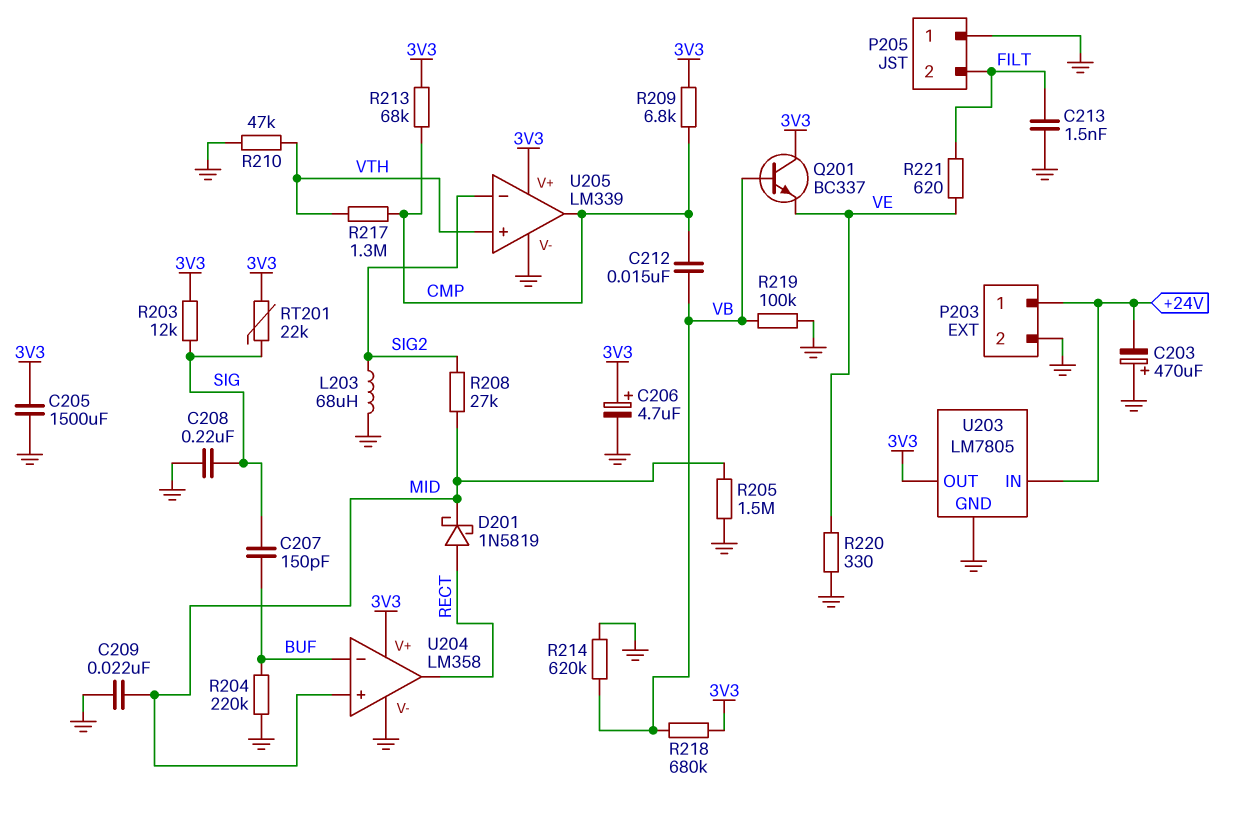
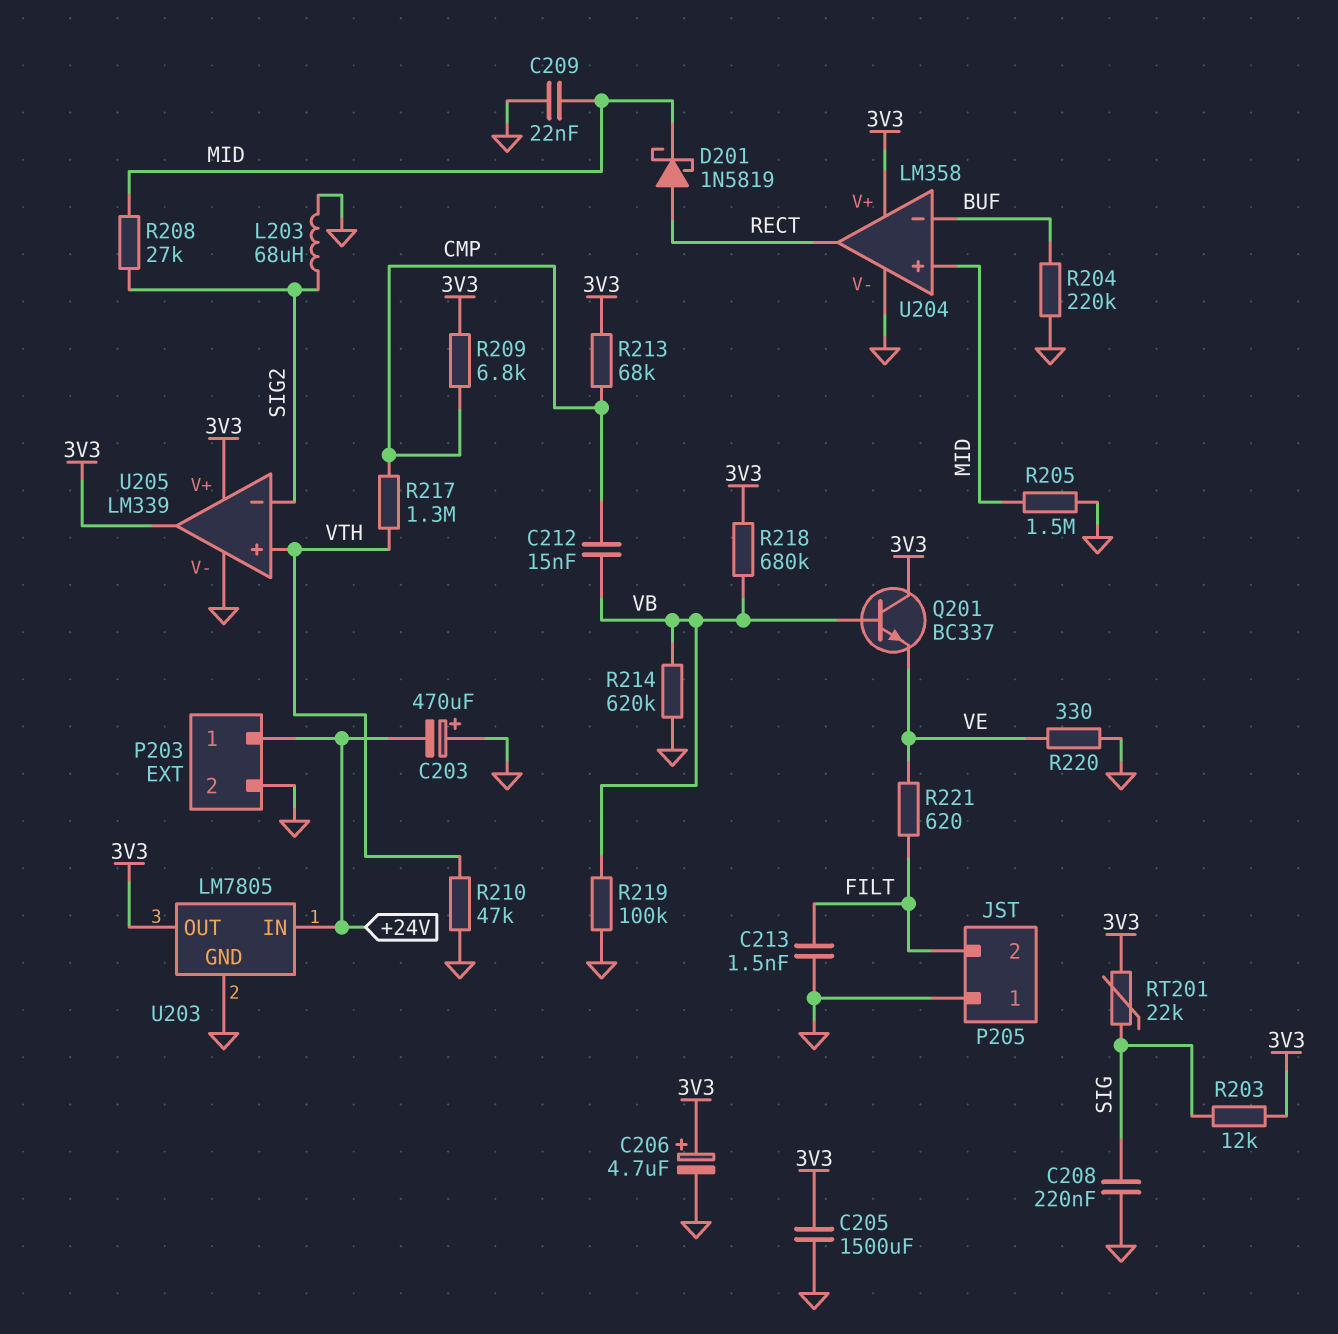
C207: 150pF (BUF, SIG) -> none
U205 pin out: CMP -> 3V3

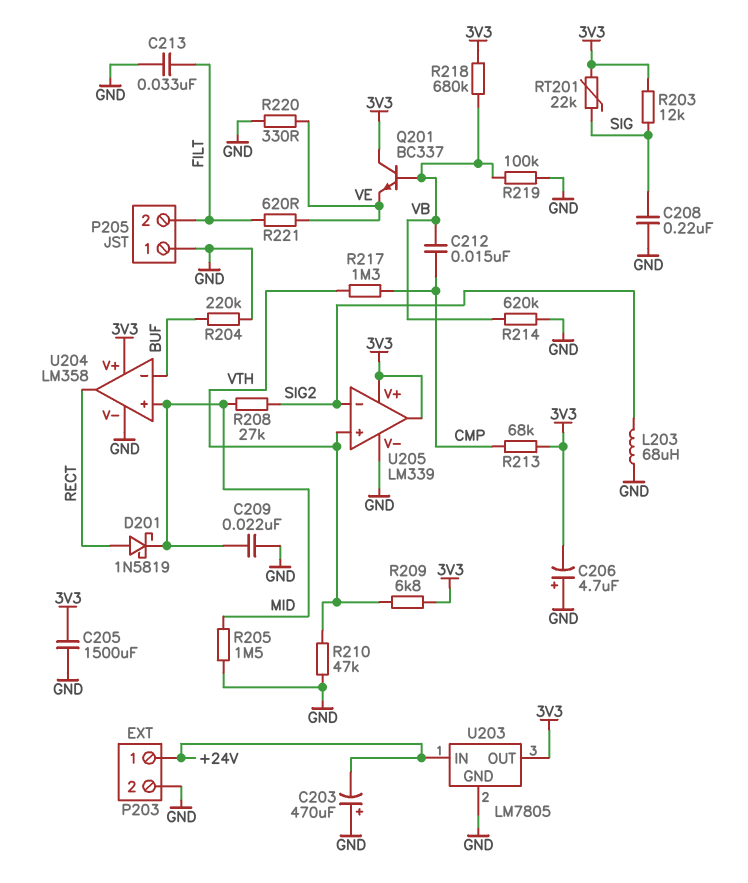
C206: 4.7uF (plus 3V3, minus GND) -> 4.7uF (plus GND, minus 3V3)
C213: 1.5nF (FILT, GND) -> 33nF (FILT, GND)
R209: 6.8k (3V3, CMP) -> 6.8k (3V3, VTH)

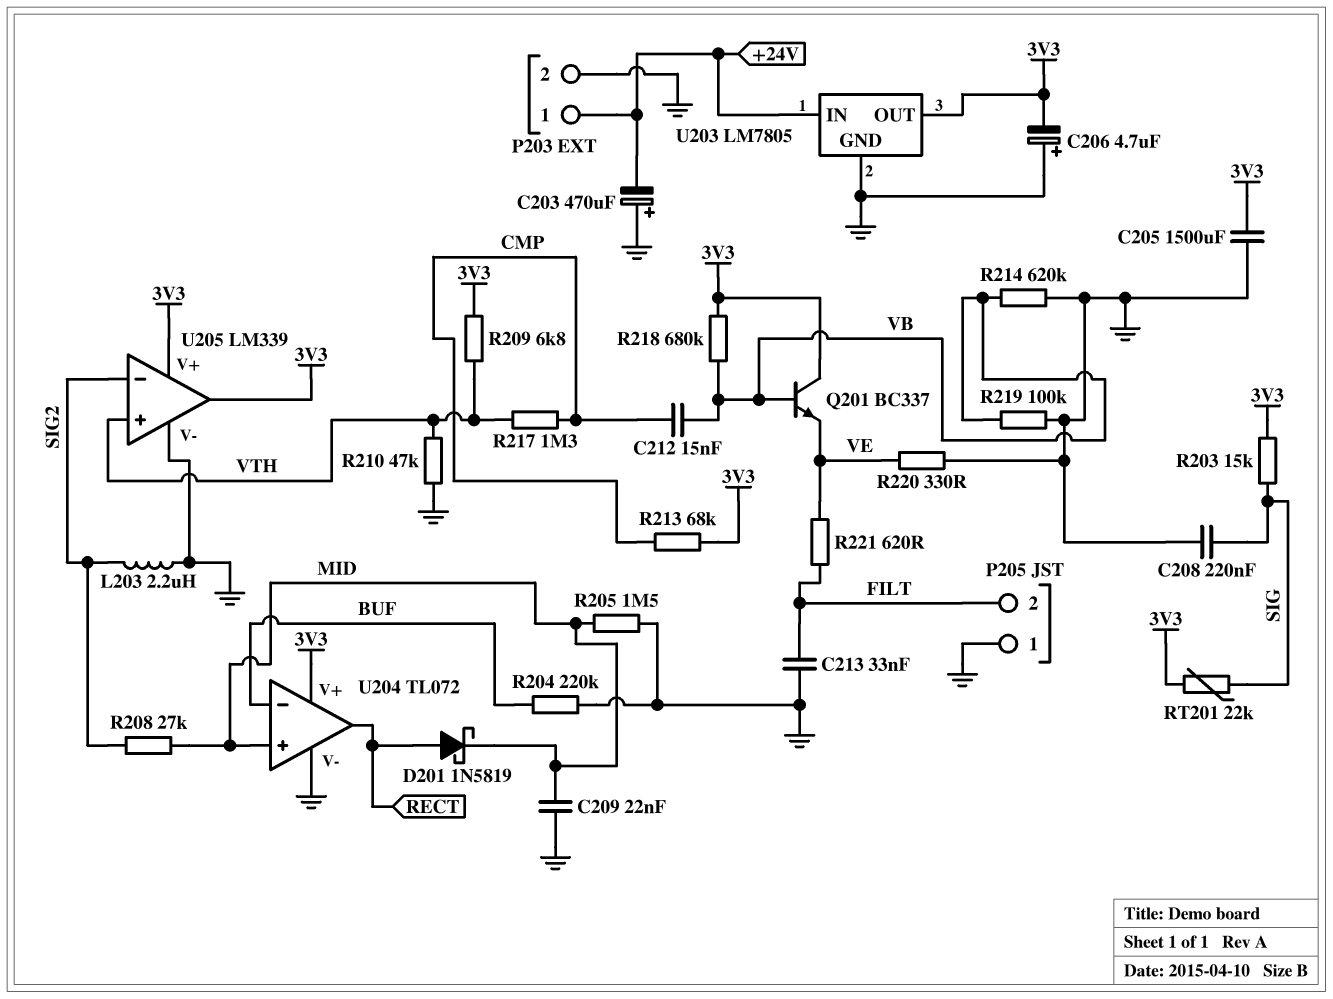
L203: 68uH (GND, SIG2) -> 2.2uH (GND, SIG2)
R203: 12k (3V3, SIG) -> 15k (3V3, SIG)
U204: LM358 -> TL072

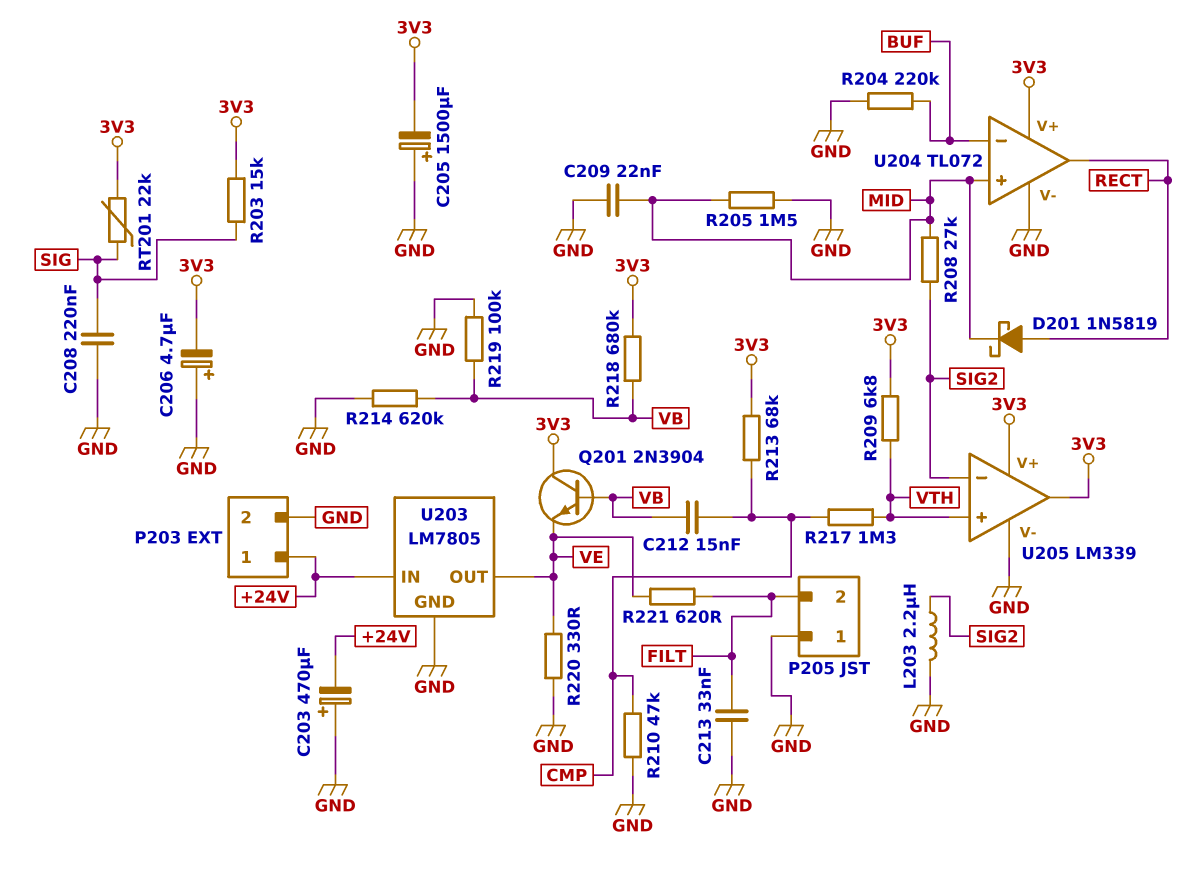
C205: 1500uF (3V3, GND) -> 1500uF (plus GND, minus 3V3)
Q201: NPN BC337 (B VB, C 3V3, E VE) -> NPN 2N3904 (B VB, C 3V3, E VE)
R210: 47k (GND, VTH) -> 47k (CMP, GND)
U203 pin OUT: 3V3 -> VE

